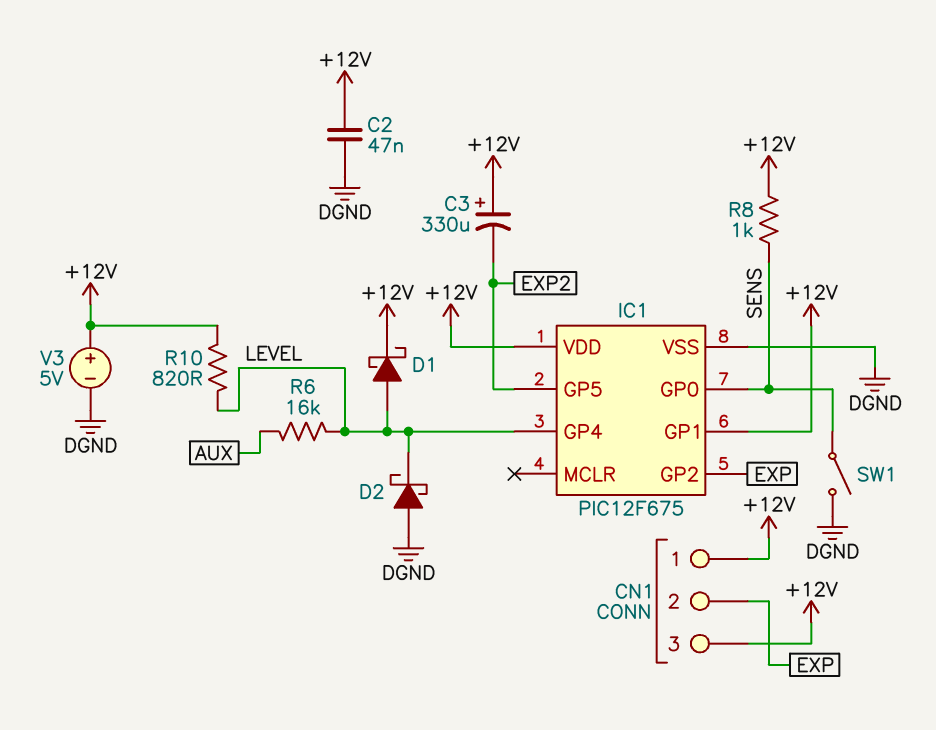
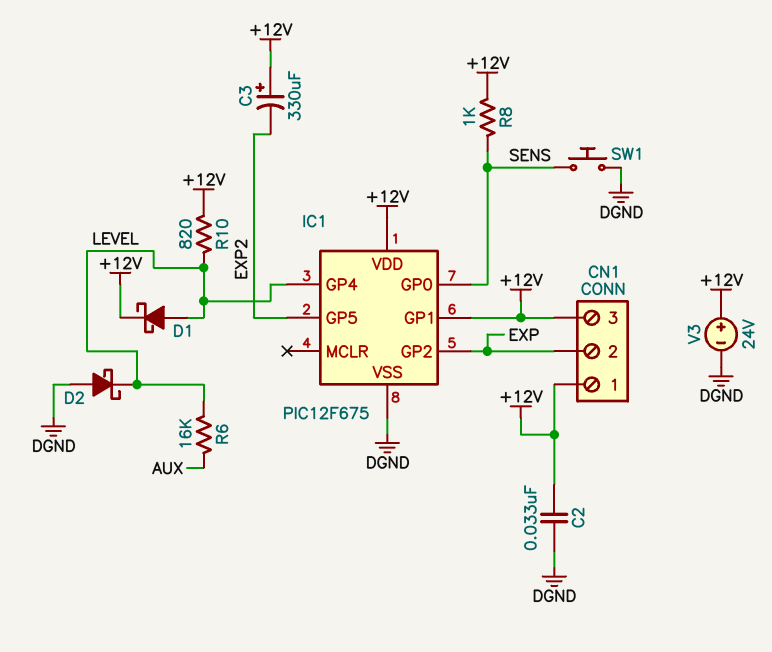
C2: 47nF (+12V, DGND) -> 33nF (+12V, DGND)
SW1: switch (DGND, SENS) -> button (DGND, SENS)
V3: 5V (plus +12V, minus DGND) -> 24V (plus +12V, minus DGND)

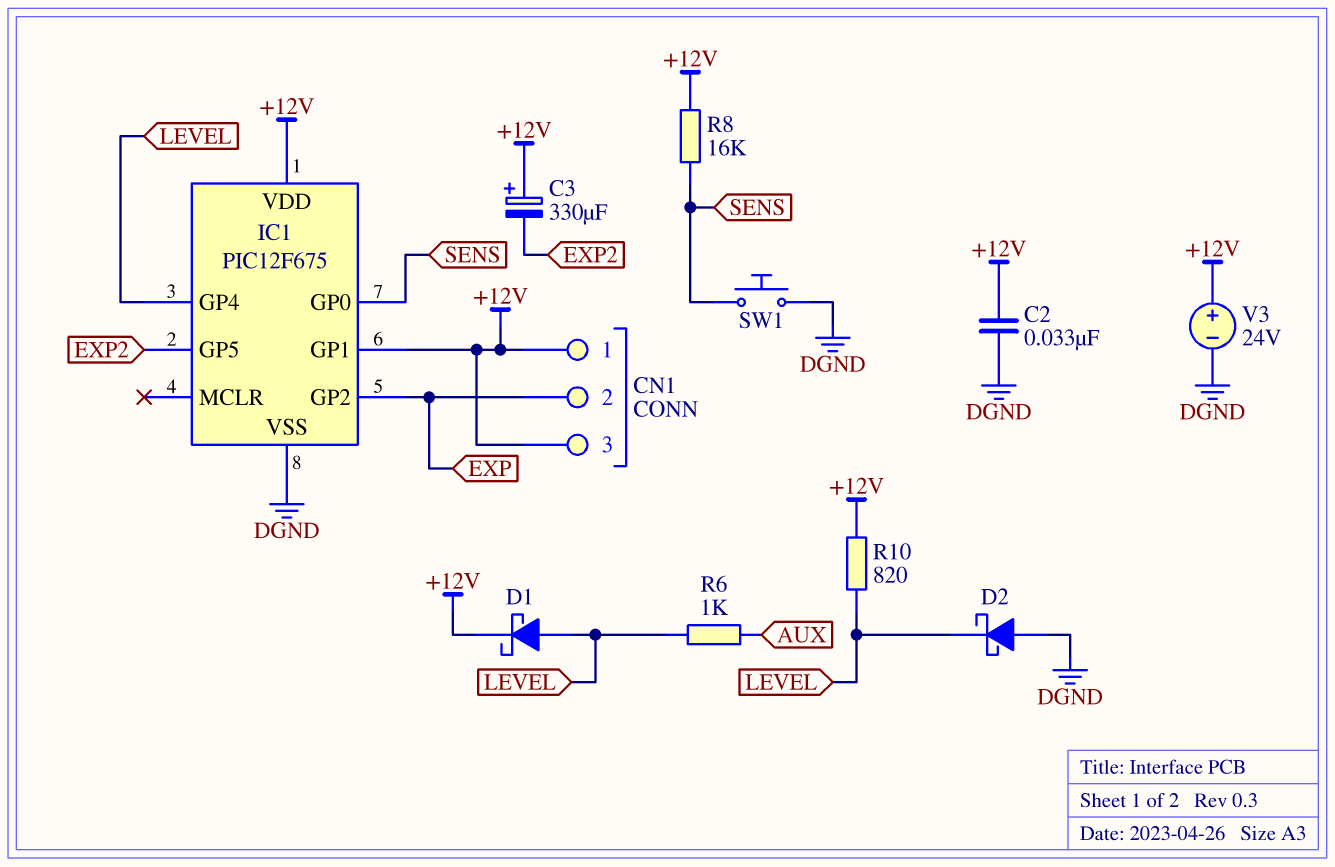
R6: 16k (AUX, LEVEL) -> 1k (AUX, LEVEL)
R8: 1k (+12V, SENS) -> 16k (+12V, SENS)

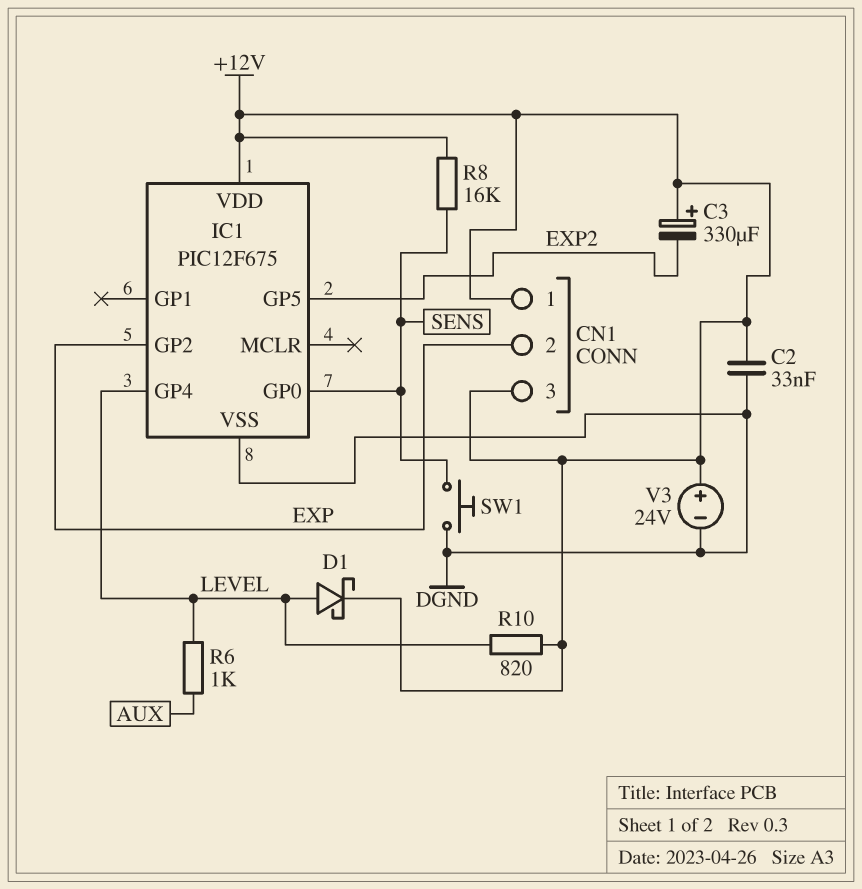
D2: schottky (A DGND, K LEVEL) -> none
IC1 pin GP1: +12V -> none

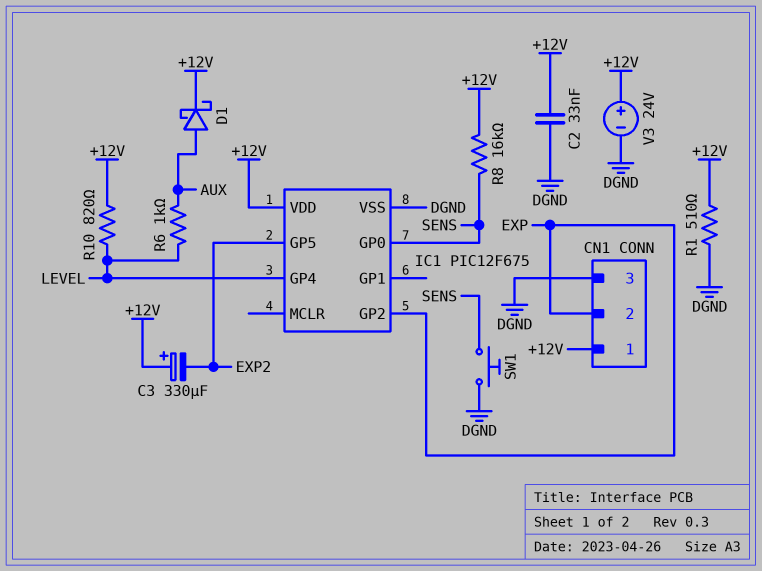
CN1 pin 3: +12V -> DGND
D1: schottky (A LEVEL, K +12V) -> schottky (A AUX, K +12V)
R1: none -> 510 (+12V, DGND)

